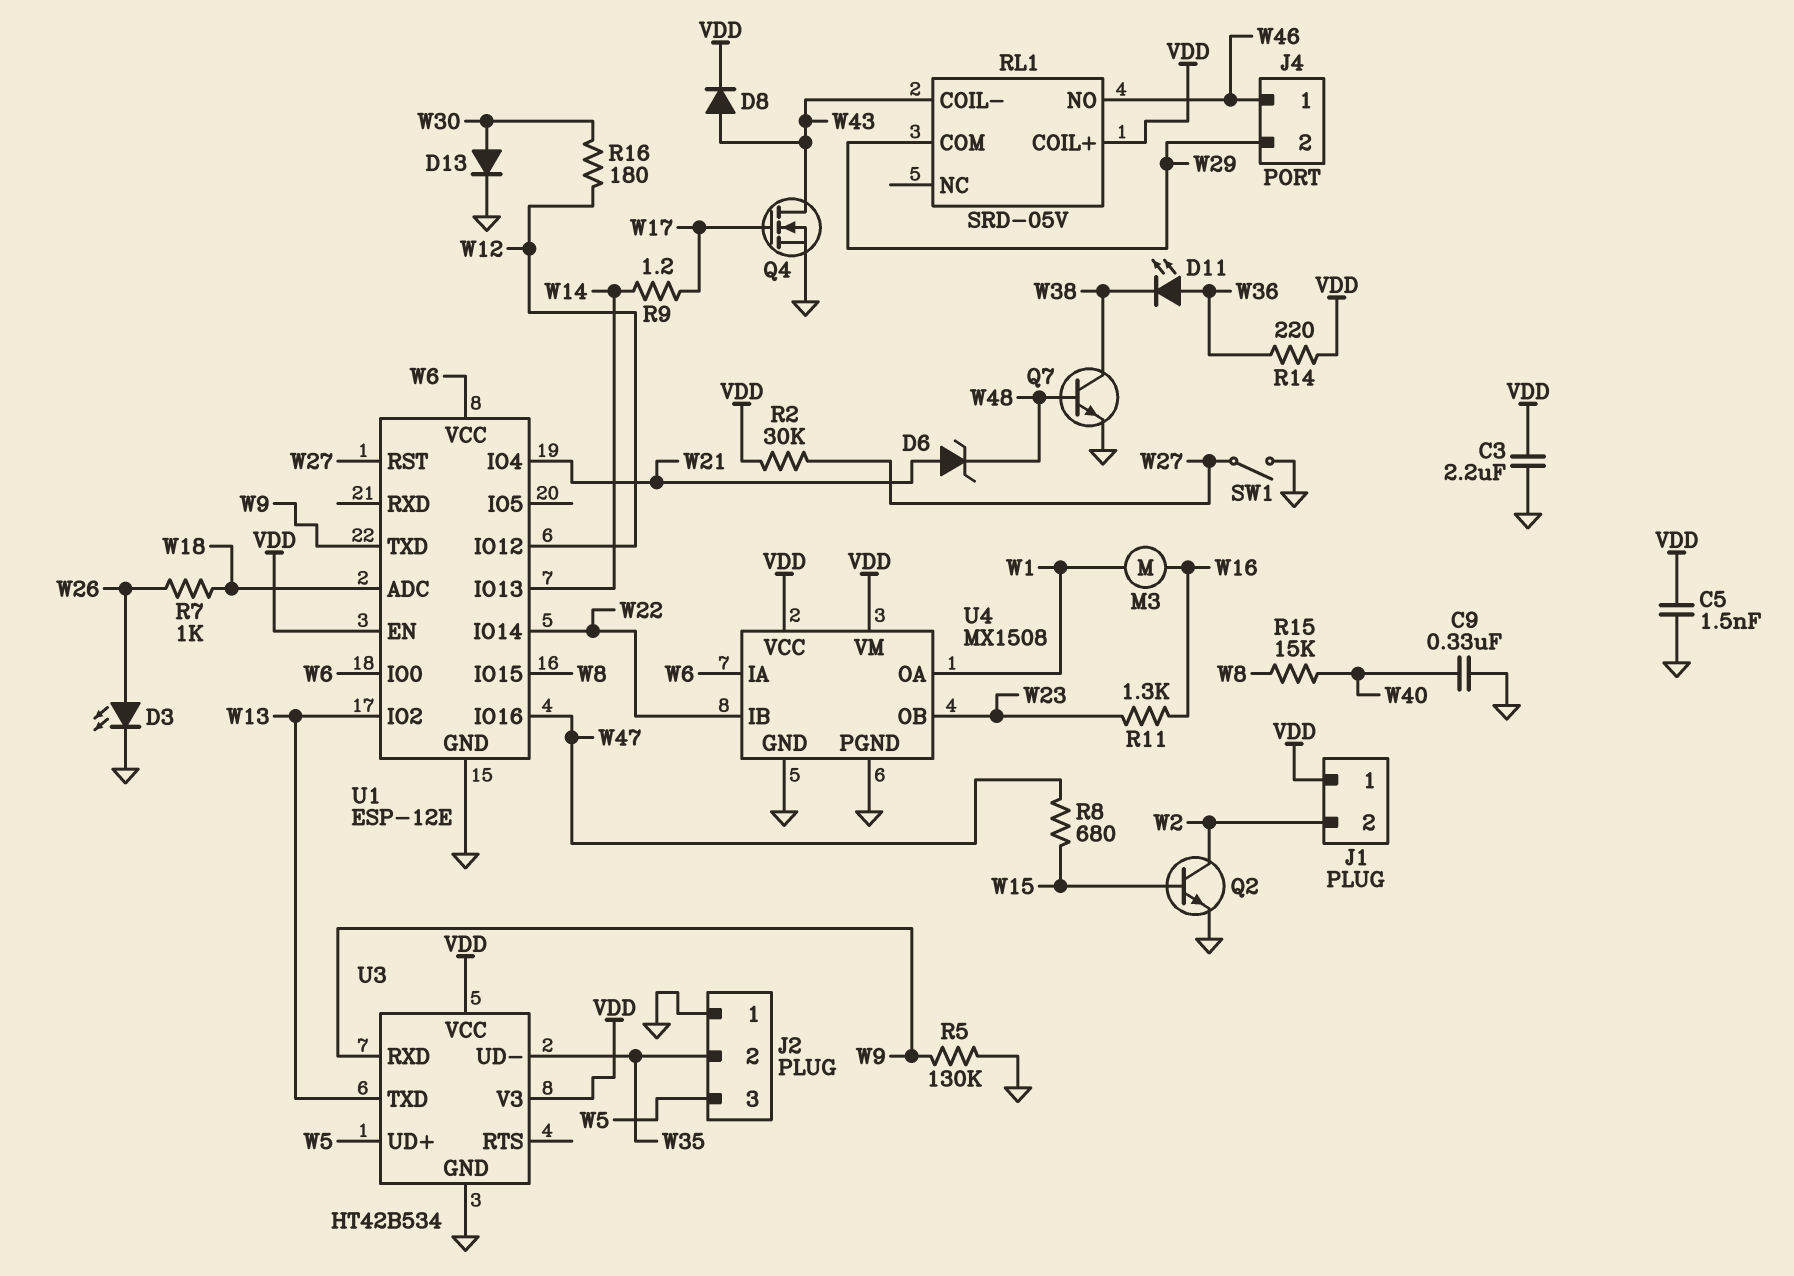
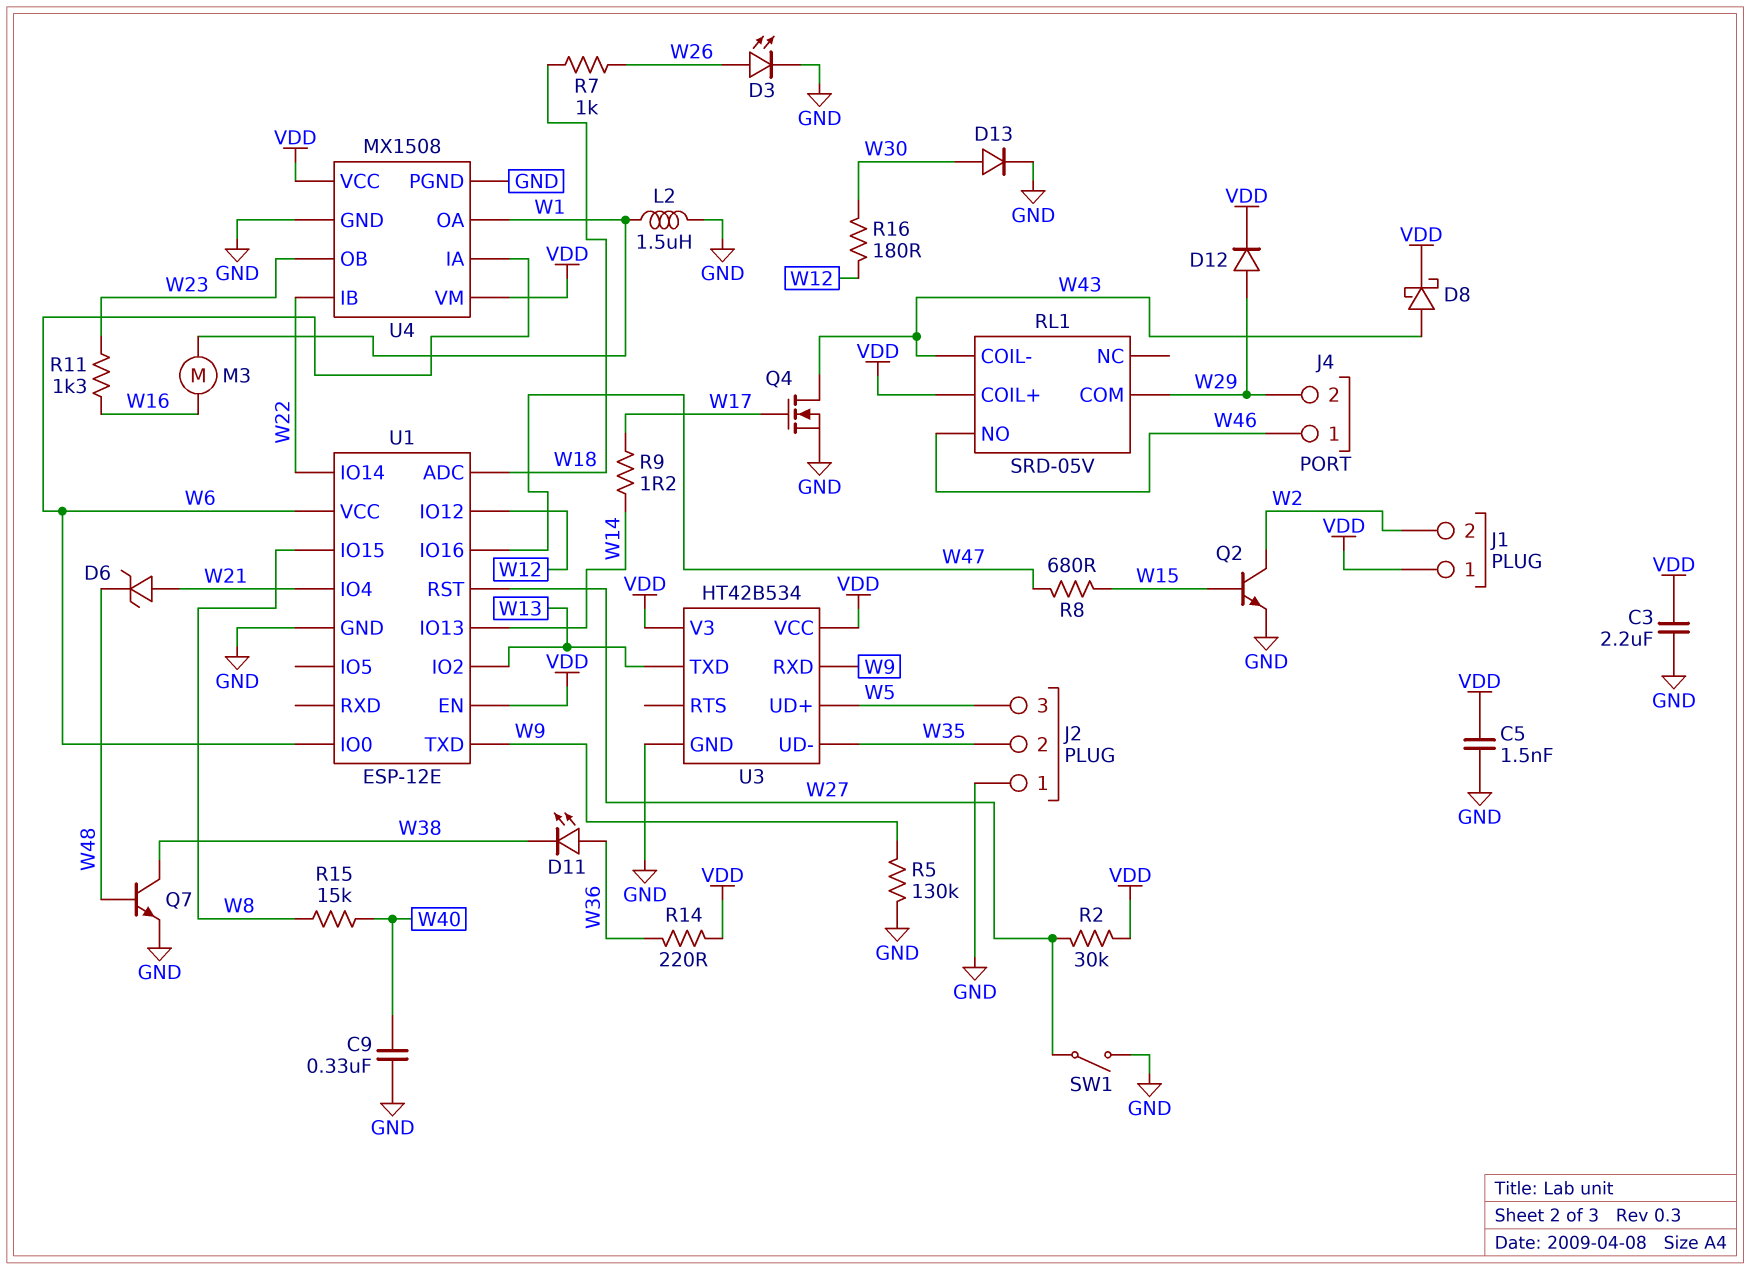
D8: diode (A W43, K VDD) -> schottky (A W43, K VDD)
D12: none -> diode (A W29, K VDD)
L2: none -> 1.5uH (GND, W1)

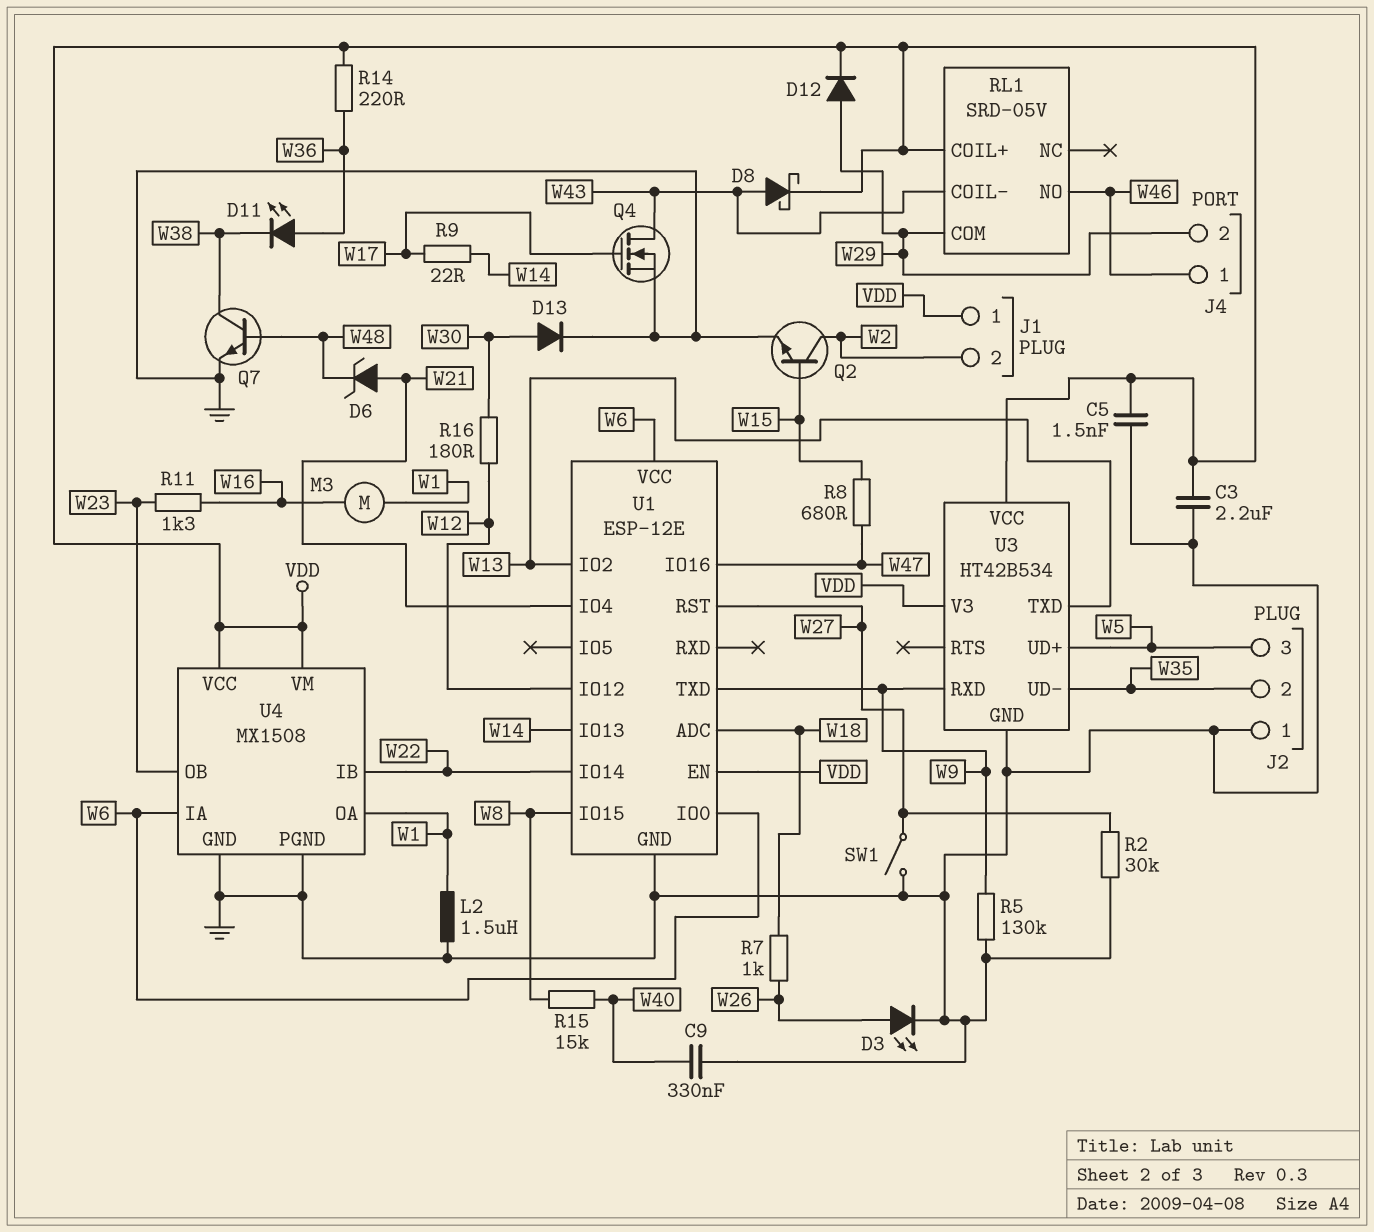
R2: 30k (VDD, W27) -> 30k (GND, W27)
R9: 1.2 (W14, W17) -> 22 (W14, W17)

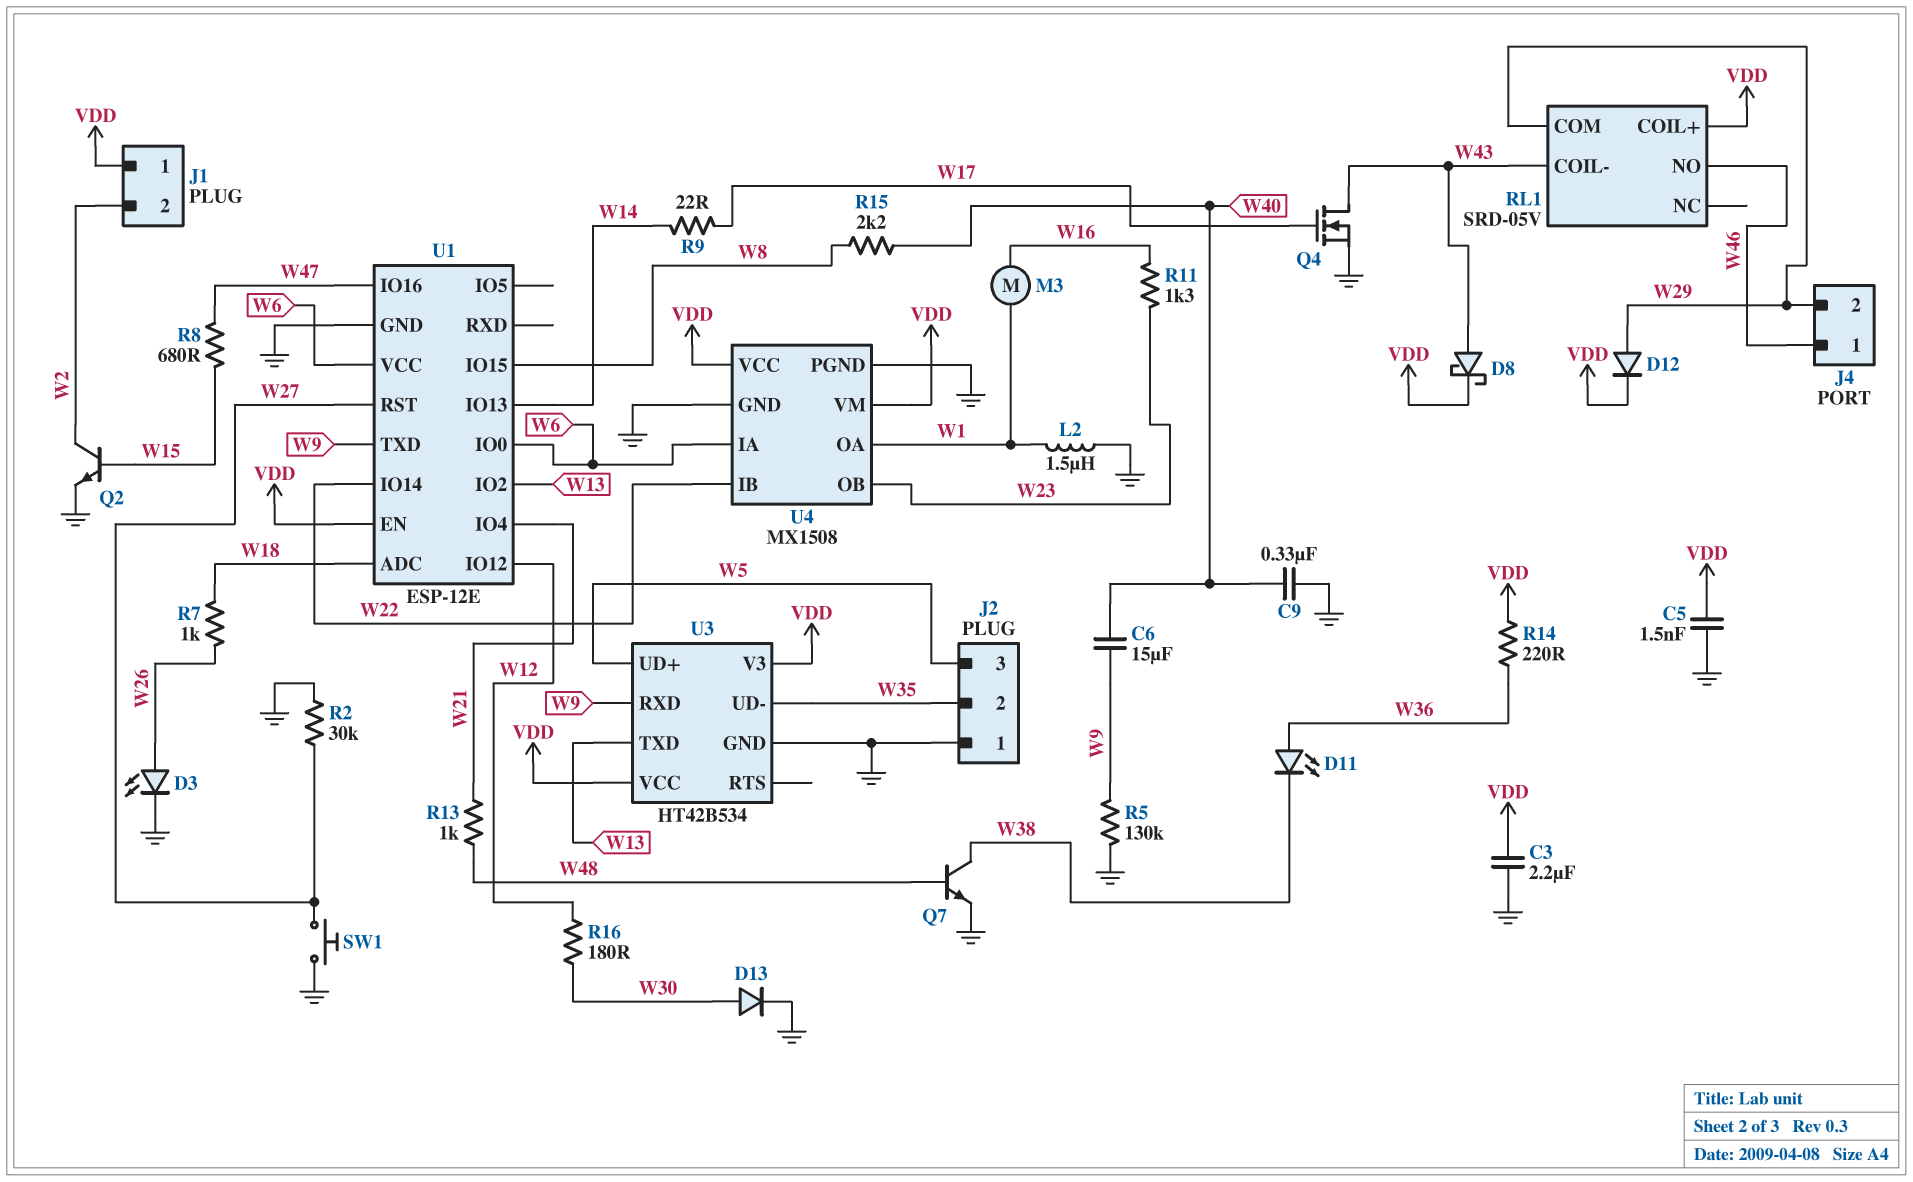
C6: none -> 15uF (W9, W40)
D6: zener (A W21, K W48) -> none
R13: none -> 1k (W21, W48)
R15: 15k (W8, W40) -> 2.2k (W8, W40)
SW1: switch (GND, W27) -> button (GND, W27)

